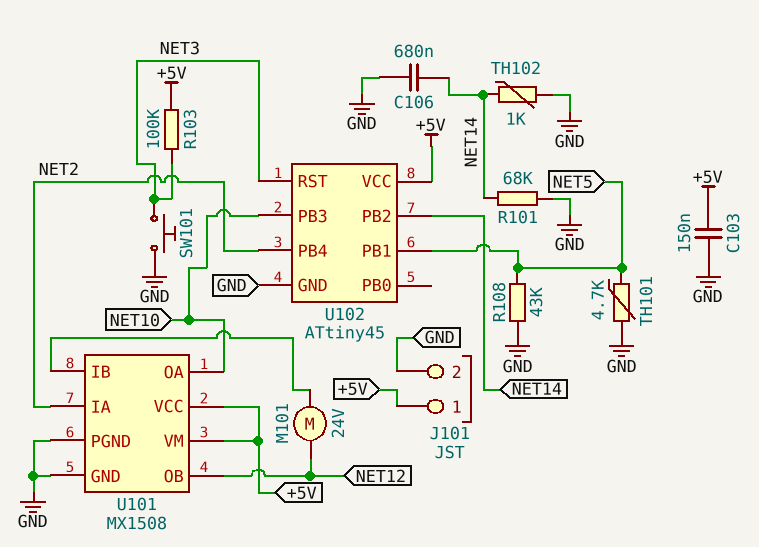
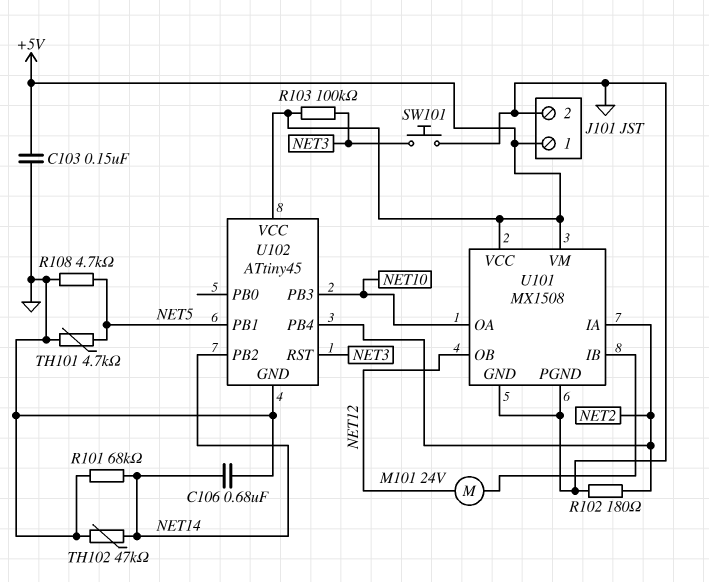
R102: none -> 180 (GND, NET2)
R108: 43k (GND, NET5) -> 4.7k (GND, NET5)
TH102: 1k (GND, NET14) -> 47k (GND, NET14)

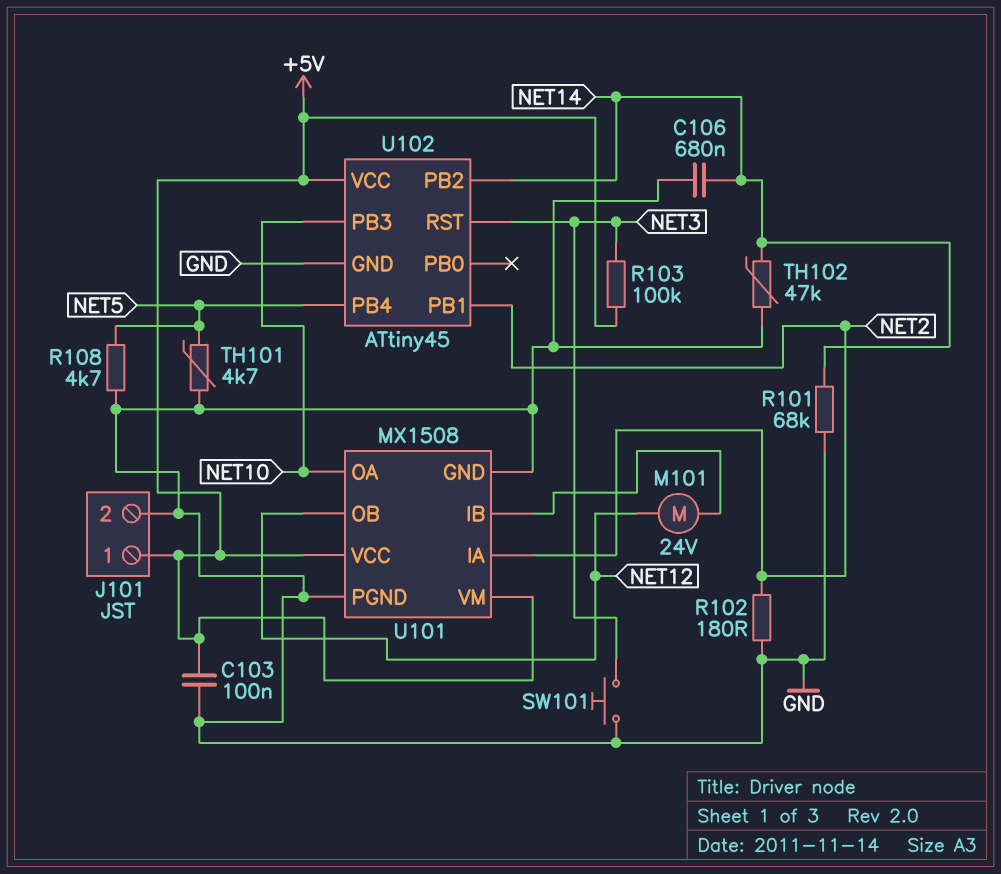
C103: 150nF (+5V, GND) -> 100nF (+5V, GND)
U102 pin PB1: NET5 -> NET2
U102 pin PB4: NET2 -> NET5

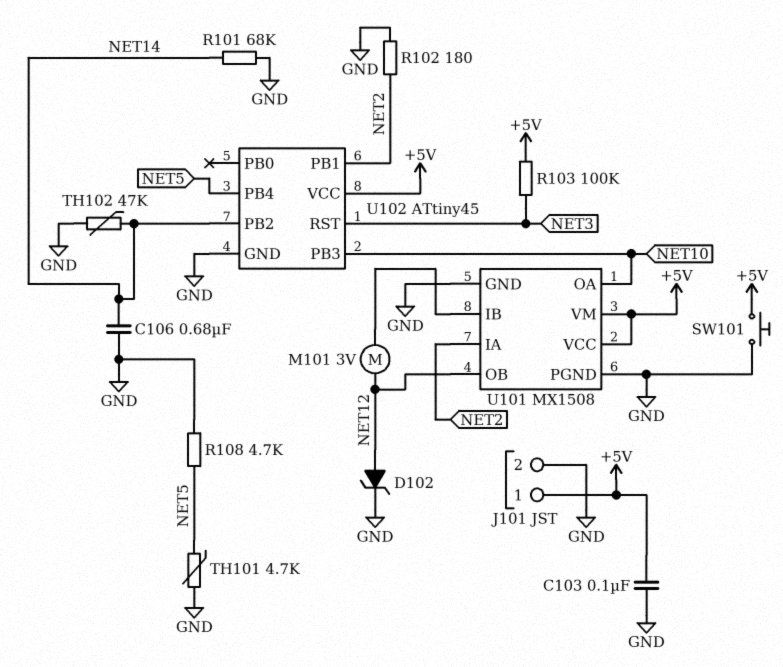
D102: none -> zener (A NET12, K GND)
M101: motor 24V (NET12, U101/IB) -> motor 3V (NET12, U101/IB)
SW101: button (GND, NET3) -> button (+5V, GND)

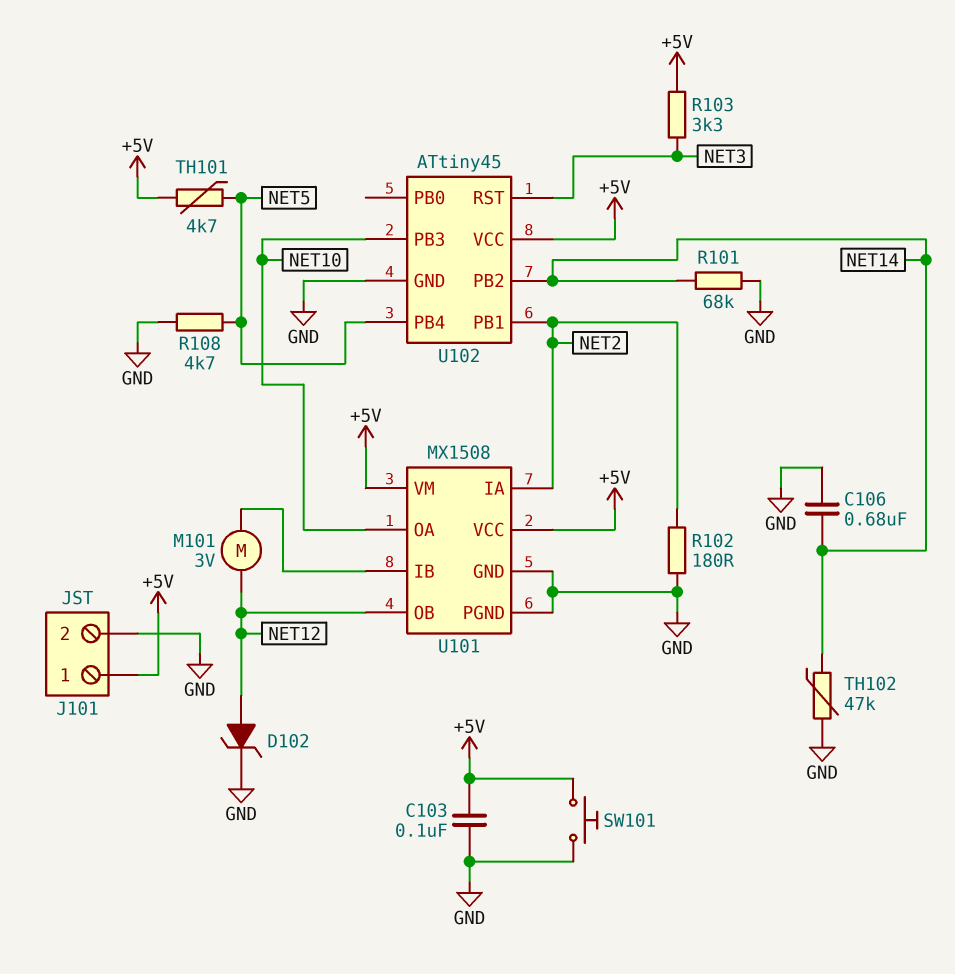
R103: 100k (+5V, NET3) -> 3.3k (+5V, NET3)
TH101: 4.7k (GND, NET5) -> 4.7k (+5V, NET5)

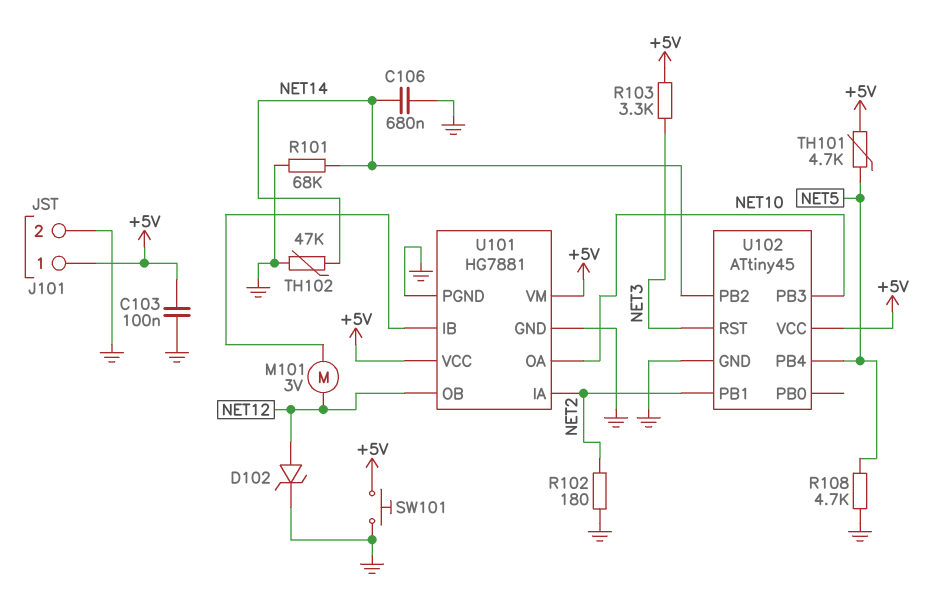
U101: MX1508 -> HG7881

